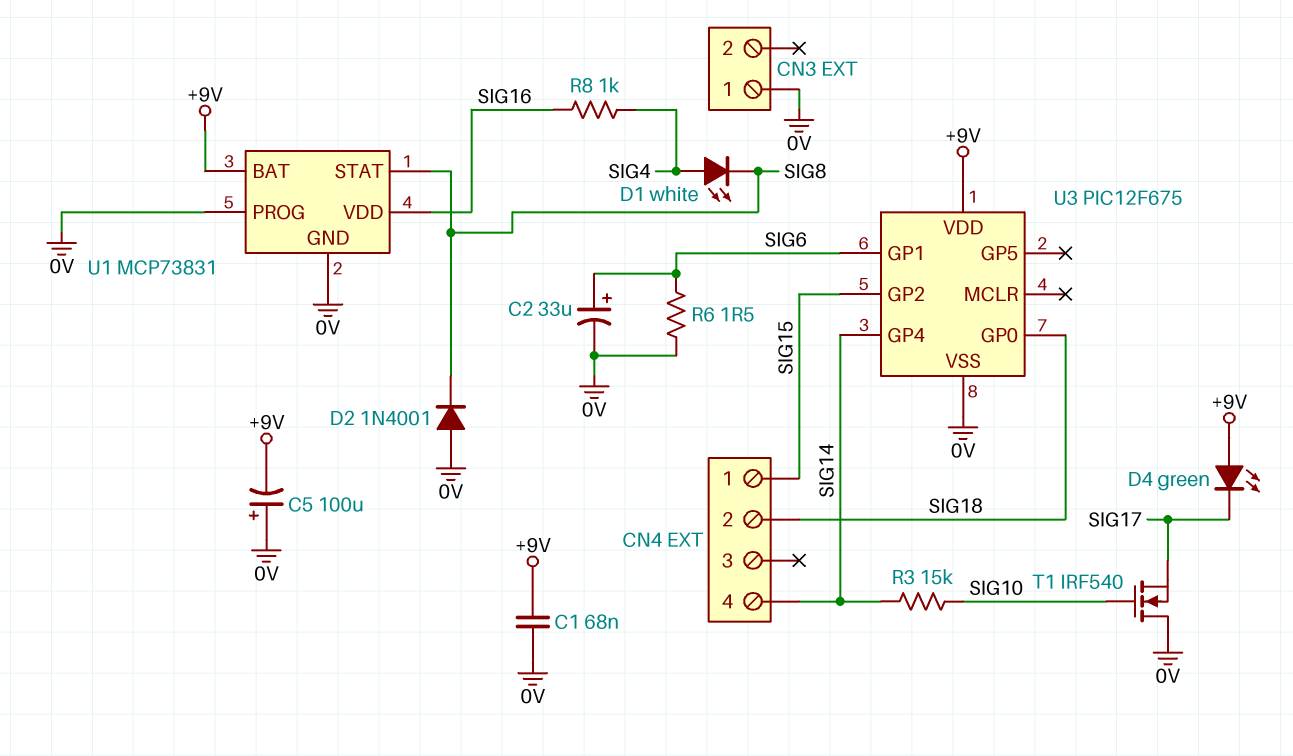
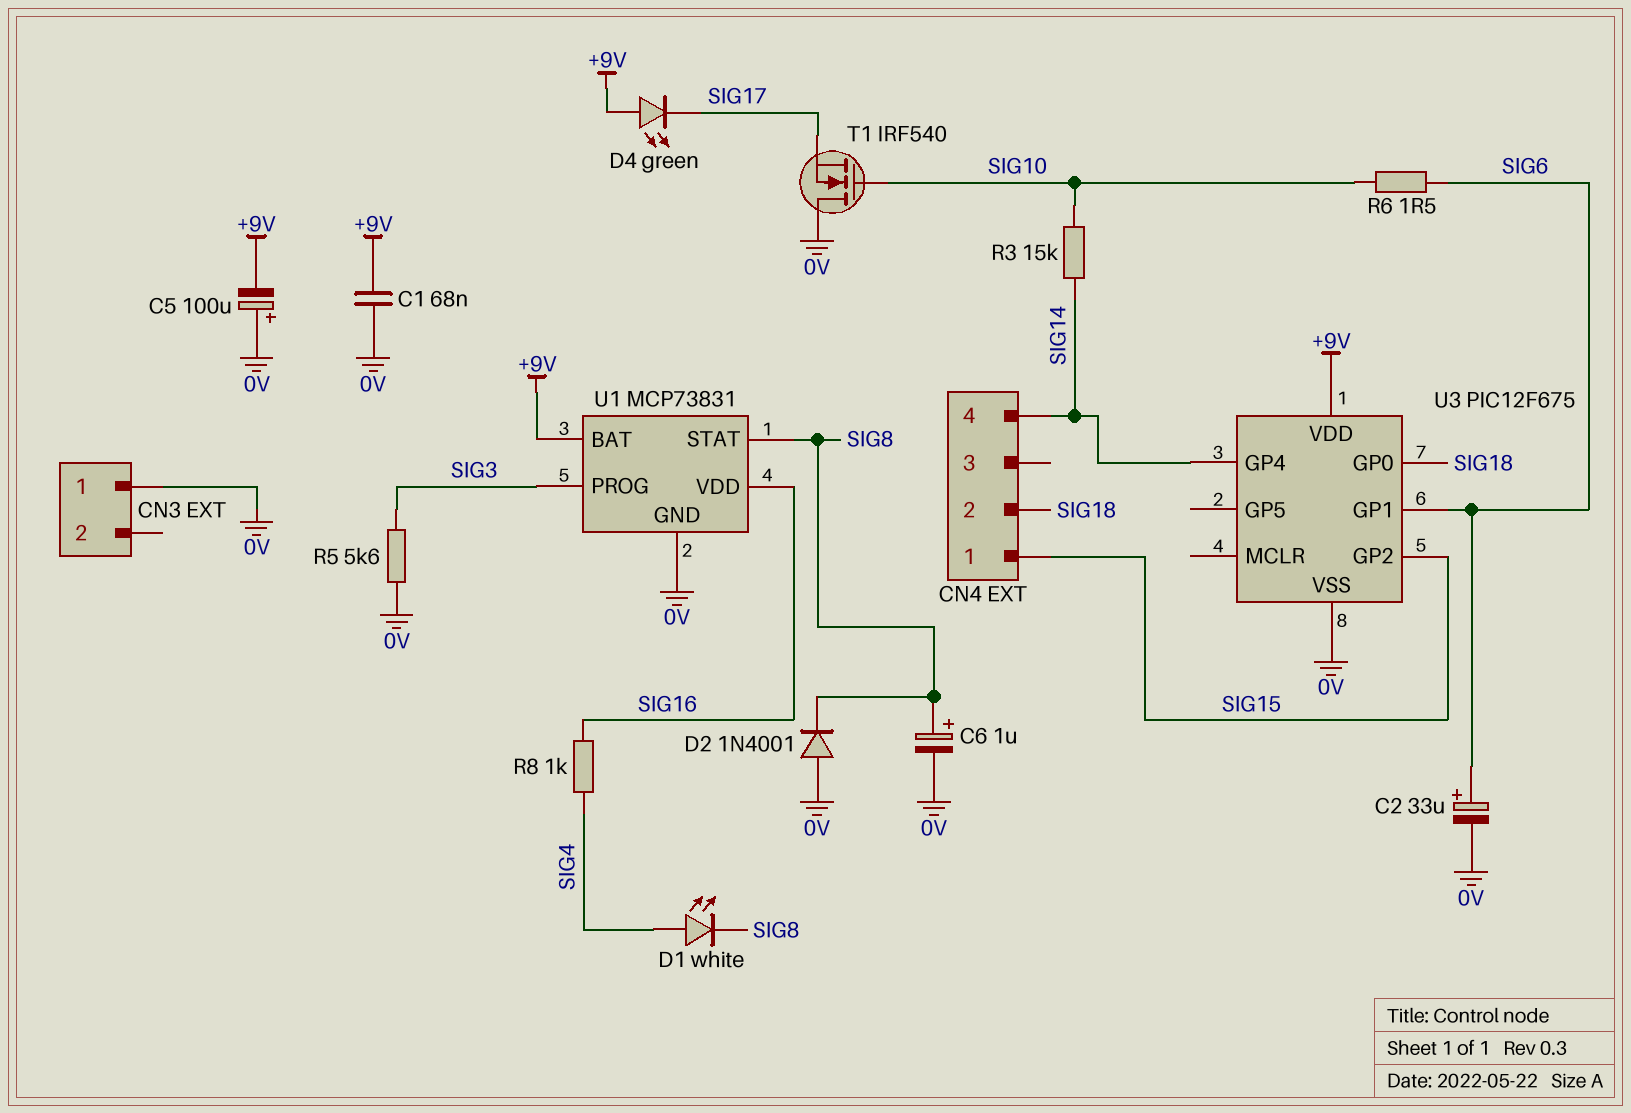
C6: none -> 1uF (plus SIG8, minus 0V)
R5: none -> 5.6k (0V, SIG3)
R6: 1.5 (0V, SIG6) -> 1.5 (SIG6, SIG10)
U1 pin PROG: 0V -> SIG3

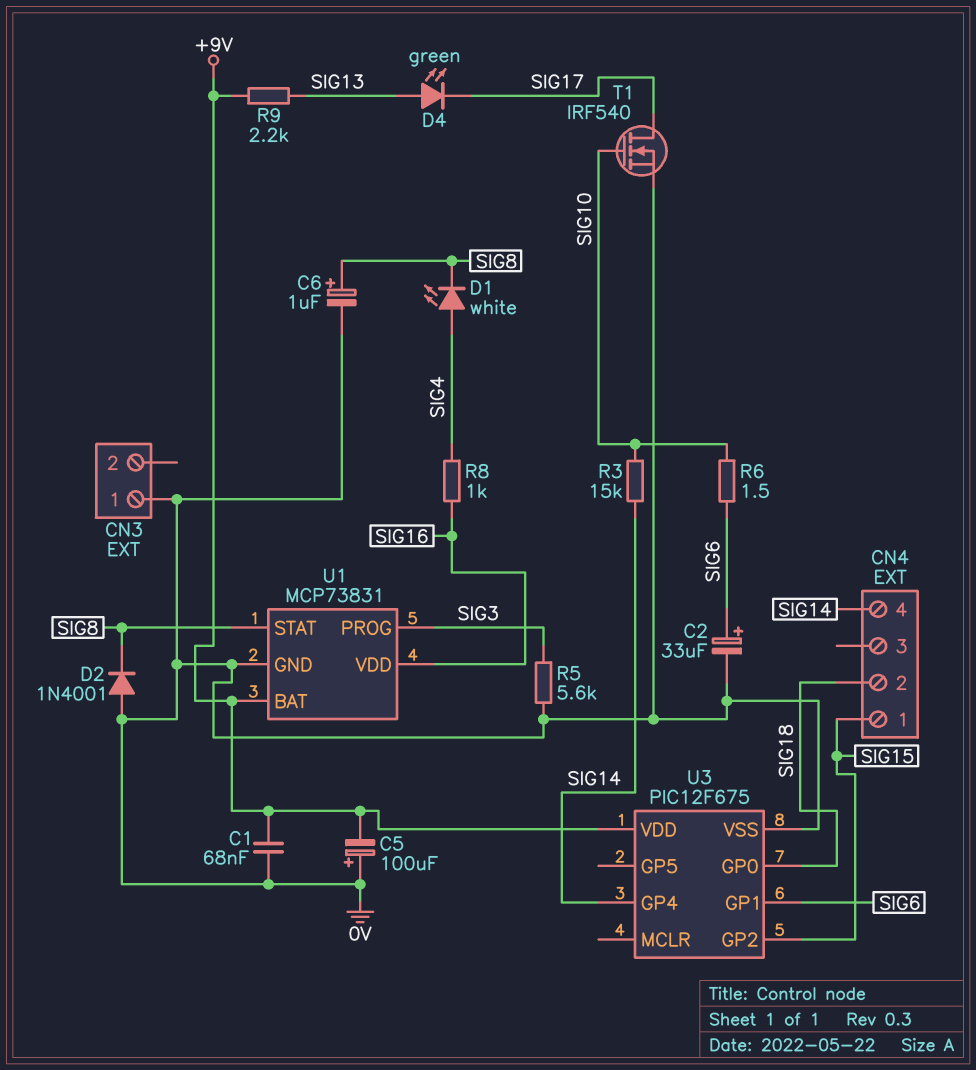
D4: LED green (A +9V, K SIG17) -> LED green (A SIG13, K SIG17)
R9: none -> 2.2k (+9V, SIG13)
T1: NMOS IRF540 (G SIG10, D 0V, S SIG17) -> NMOS IRF540 (G SIG10, D SIG17, S 0V)

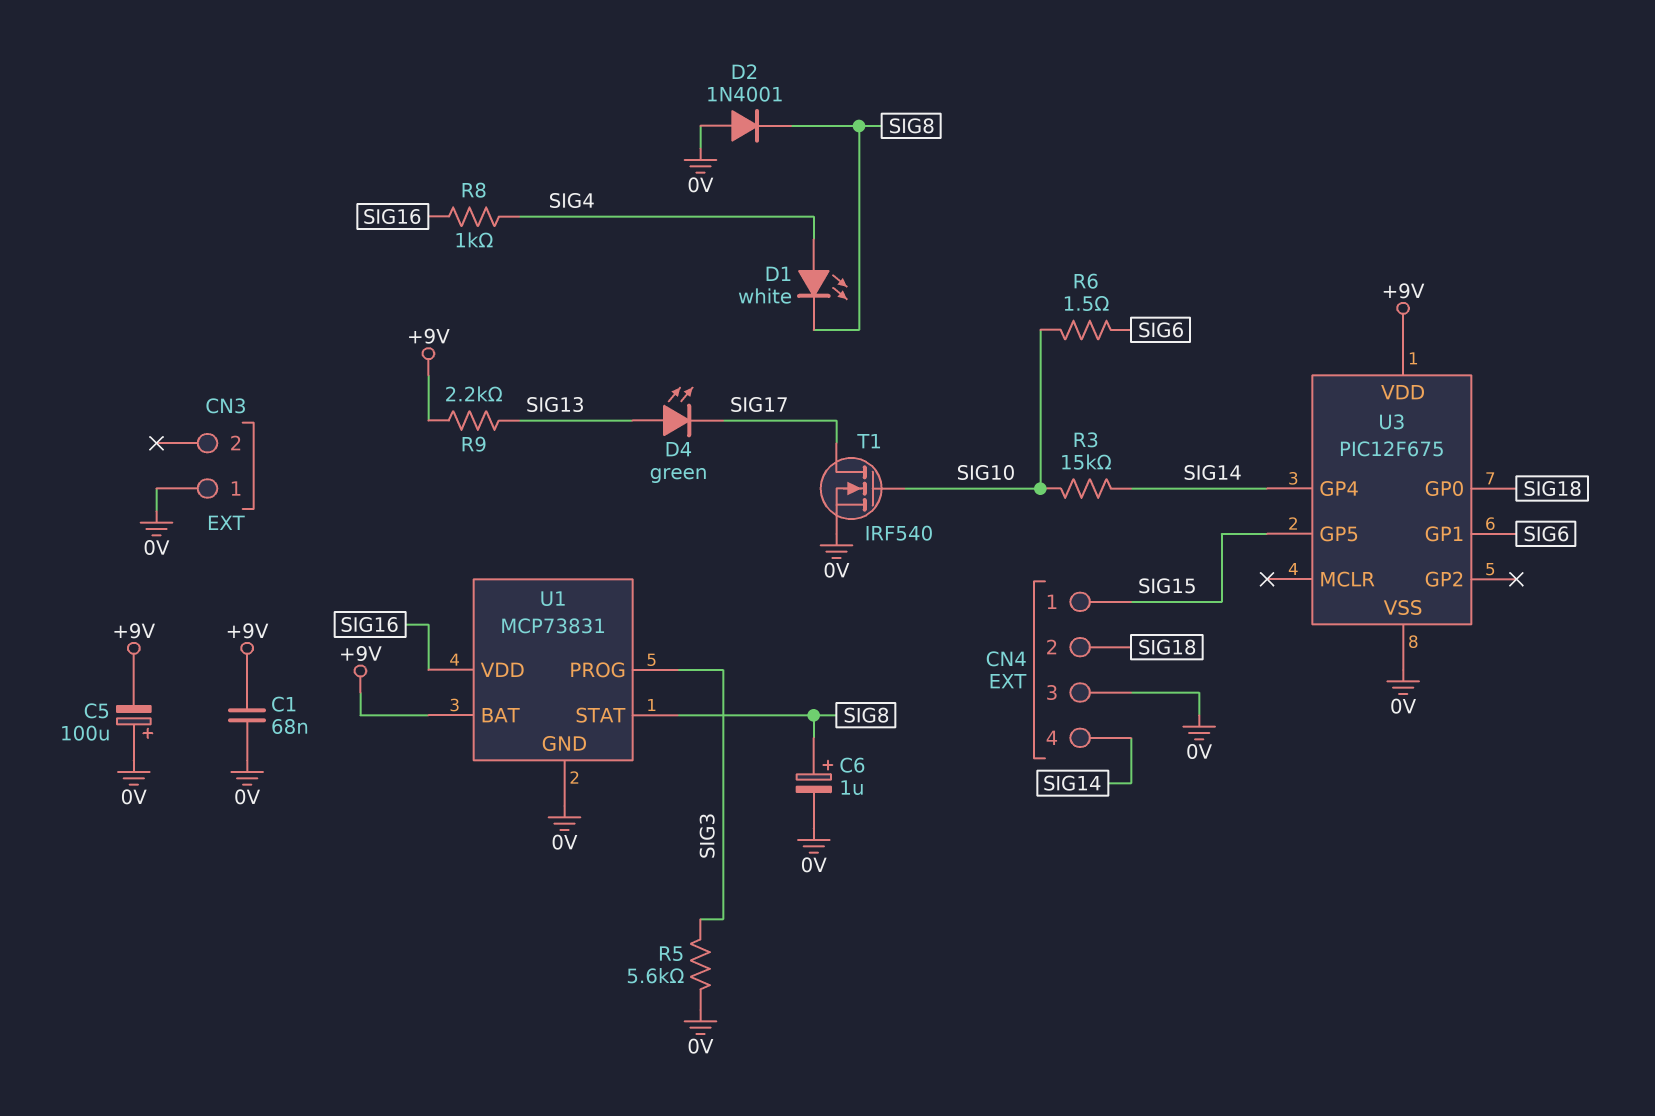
C2: 33uF (plus SIG6, minus 0V) -> none
CN4 pin 3: none -> 0V
U3 pin GP2: SIG15 -> none
U3 pin GP5: none -> SIG15

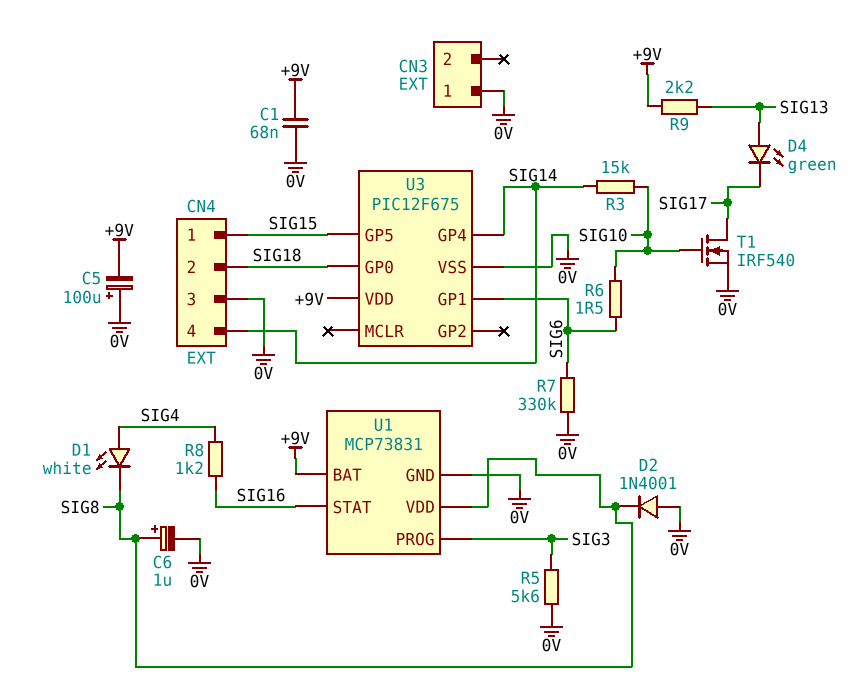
R7: none -> 330k (0V, SIG6)
R8: 1k (SIG4, SIG16) -> 1.2k (SIG4, SIG16)
U1 pin STAT: SIG8 -> SIG16
U1 pin VDD: SIG16 -> SIG8

